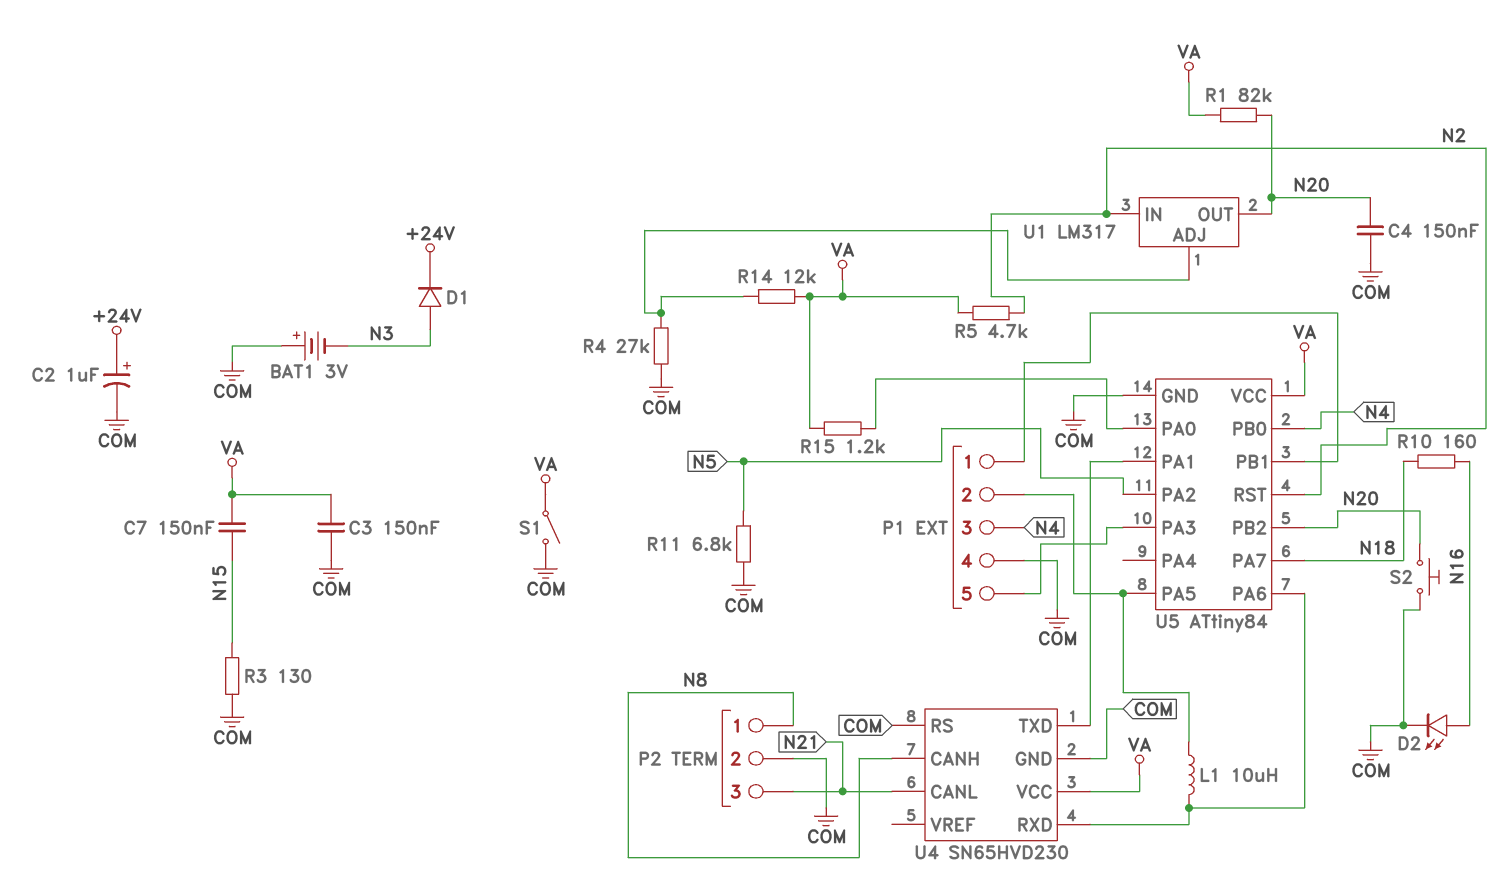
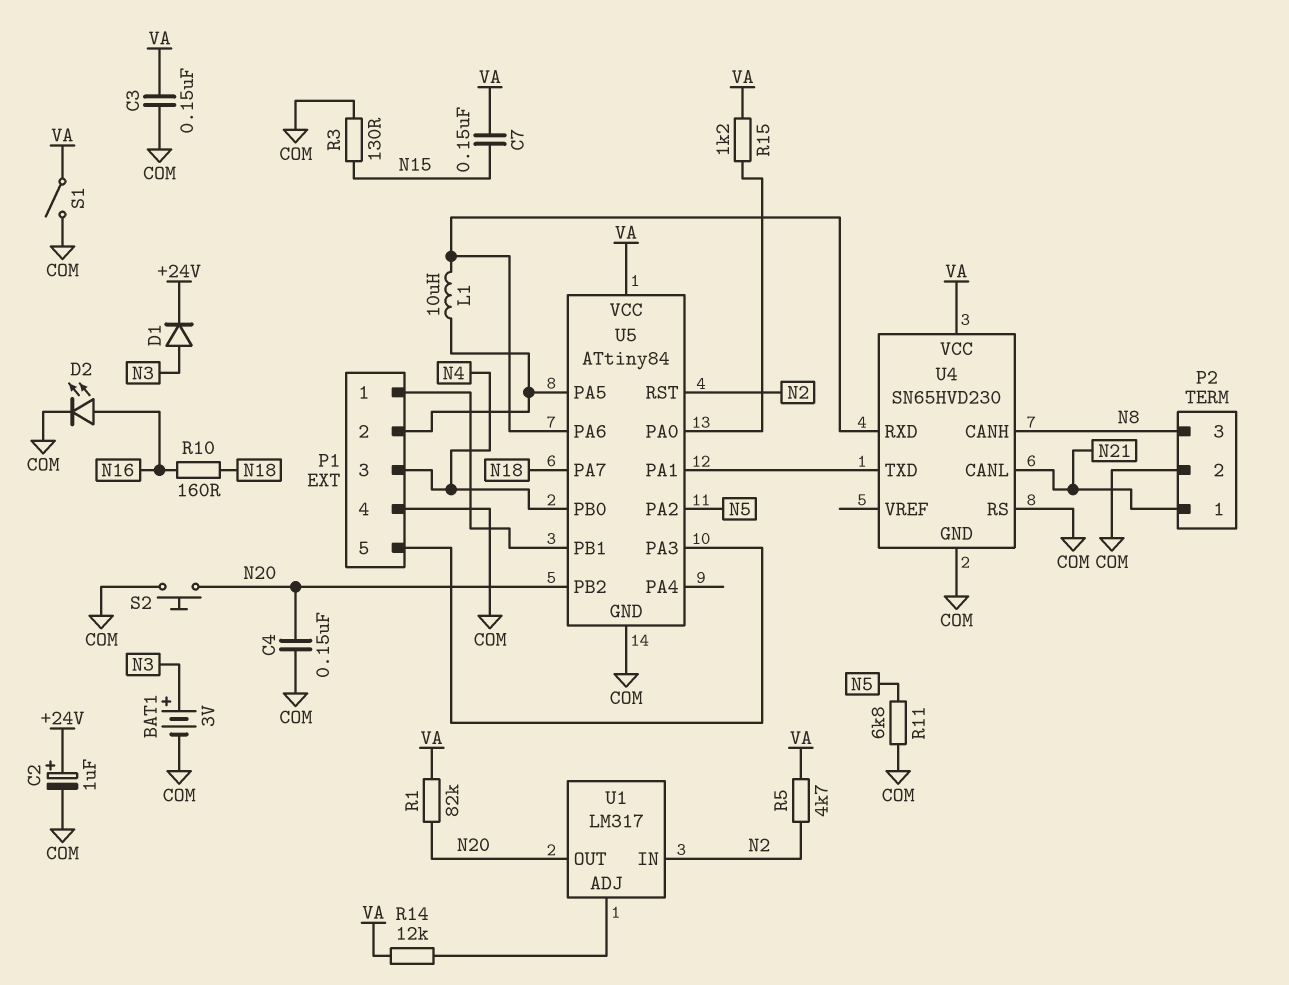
BAT1: 3V (plus COM, minus N3) -> 3V (plus N3, minus COM)
P2 pin 1: N8 -> N21
P2 pin 3: N21 -> N8
R4: 27k (COM, U1/ADJ) -> none

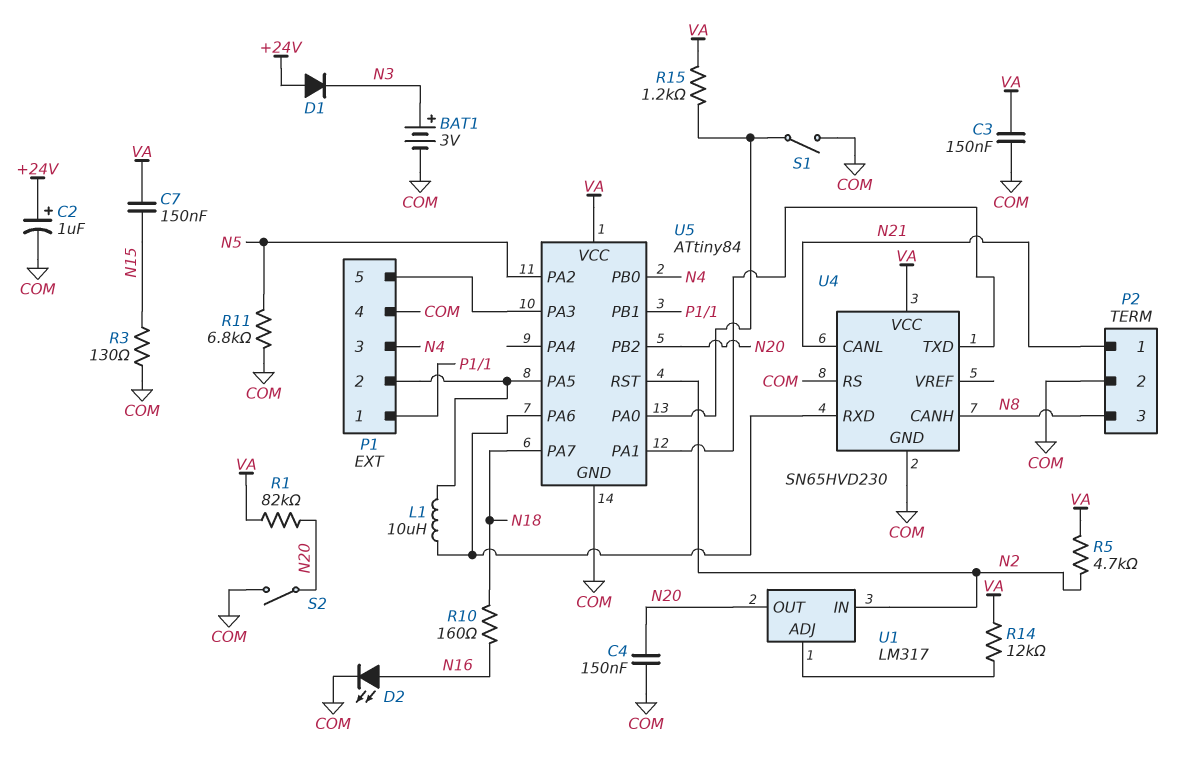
D1: diode (A N3, K +24V) -> diode (A +24V, K N3)
S1: switch (COM, VA) -> switch (COM, U5/PA0)
S2: button (COM, N20) -> switch (COM, N20)

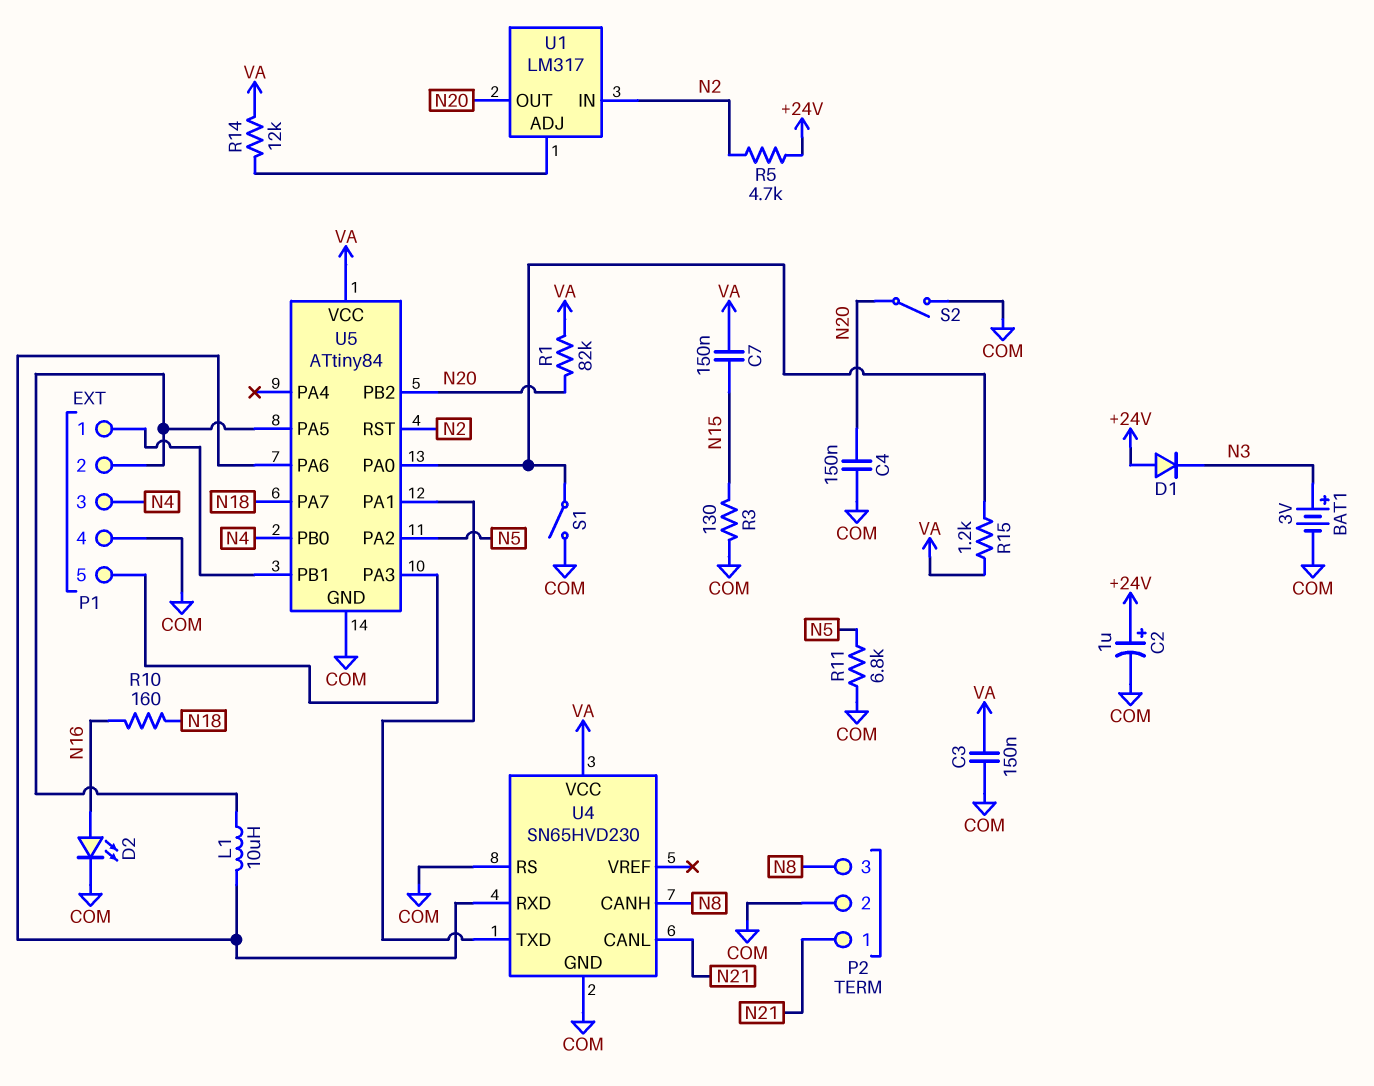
R5: 4.7k (N2, VA) -> 4.7k (+24V, N2)

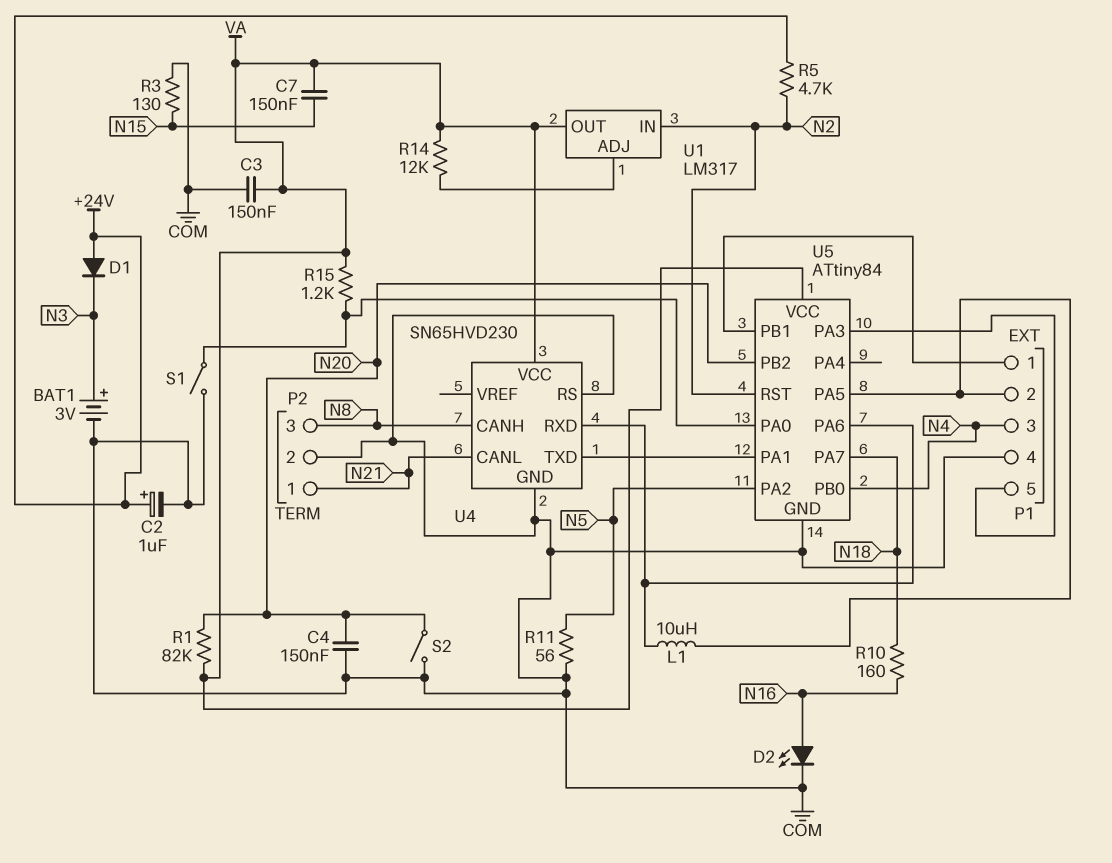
R11: 6.8k (COM, N5) -> 56 (COM, N5)
U1 pin OUT: N20 -> VA

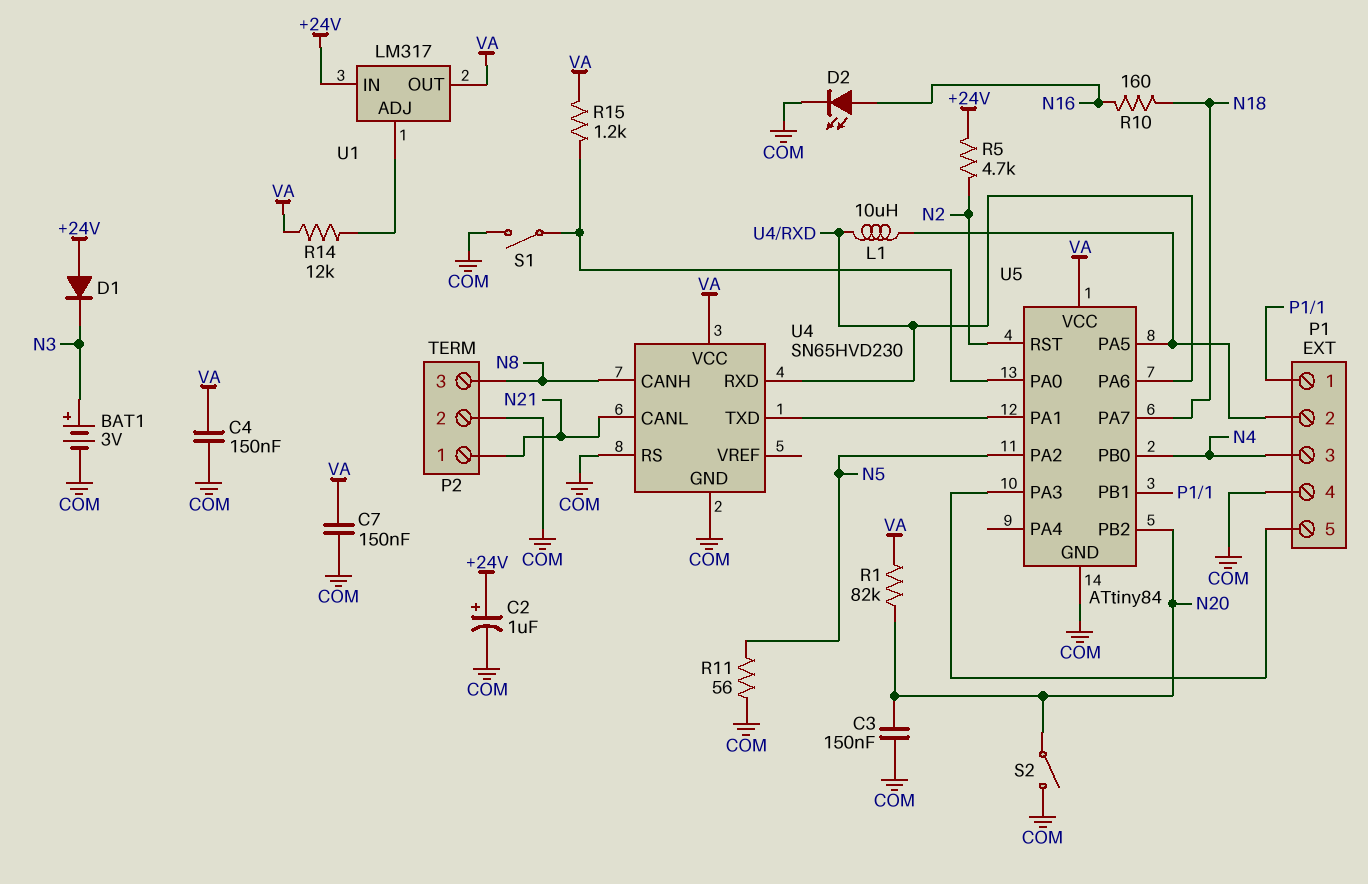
C3: 150nF (COM, VA) -> 150nF (COM, N20)
C4: 150nF (COM, N20) -> 150nF (COM, VA)
C7: 150nF (N15, VA) -> 150nF (COM, VA)
R3: 130 (COM, N15) -> none
U1 pin IN: N2 -> +24V

